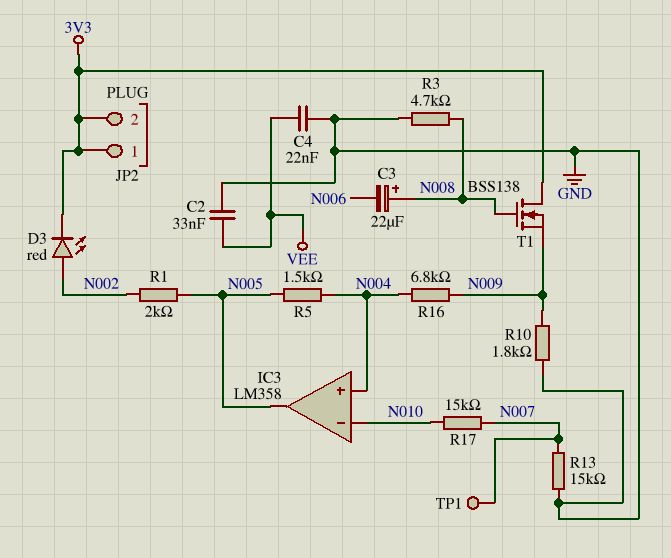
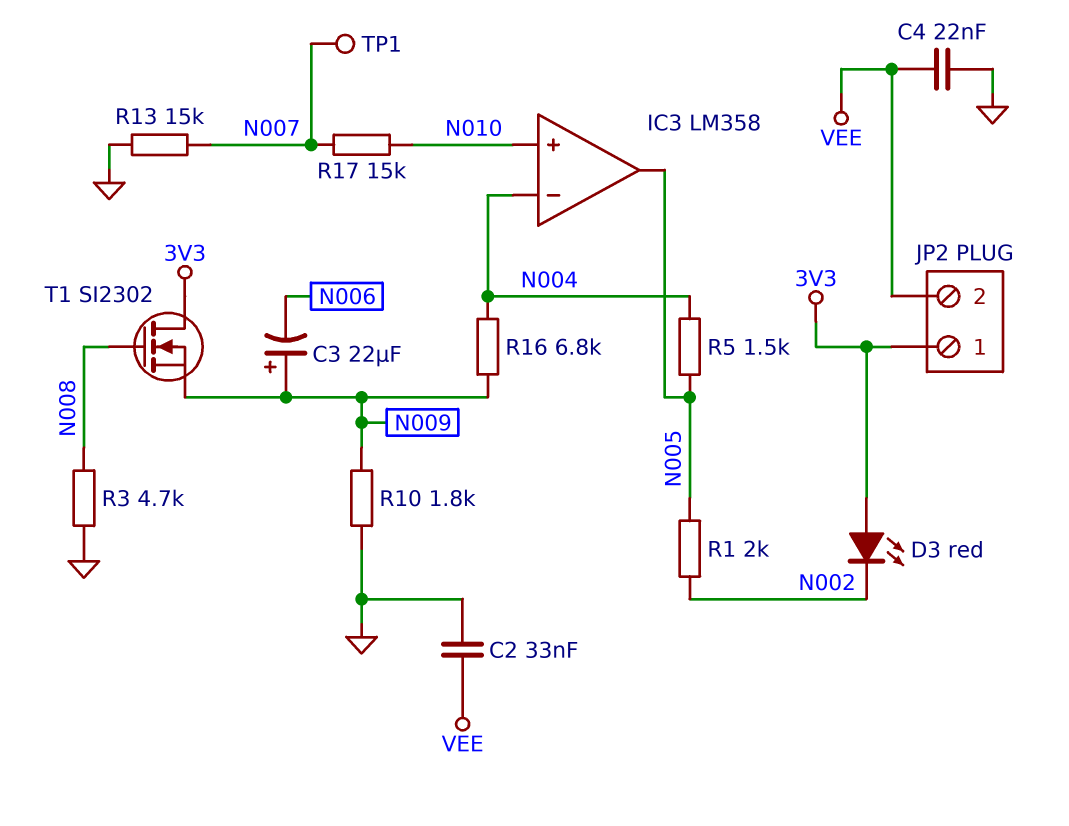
C3: 22uF (plus N008, minus N006) -> 22uF (plus N009, minus N006)
D3: LED red (A N002, K 3V3) -> LED red (A 3V3, K N002)
IC3 pin in+: N004 -> N010
IC3 pin in-: N010 -> N004
JP2 pin 2: 3V3 -> VEE
T1: NMOS BSS138 (G N008, D 3V3, S N009) -> NMOS SI2302 (G N008, D 3V3, S N009)

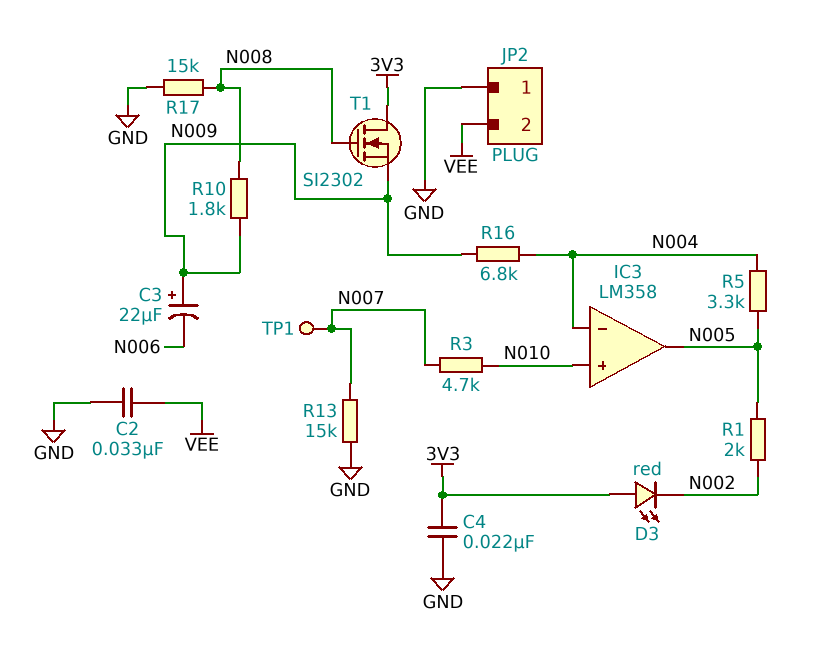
C4: 22nF (GND, VEE) -> 22nF (3V3, GND)
JP2 pin 1: 3V3 -> GND
R3: 4.7k (GND, N008) -> 4.7k (N007, N010)
R5: 1.5k (N004, N005) -> 3.3k (N004, N005)
R10: 1.8k (GND, N009) -> 1.8k (N008, N009)
R17: 15k (N007, N010) -> 15k (GND, N008)

